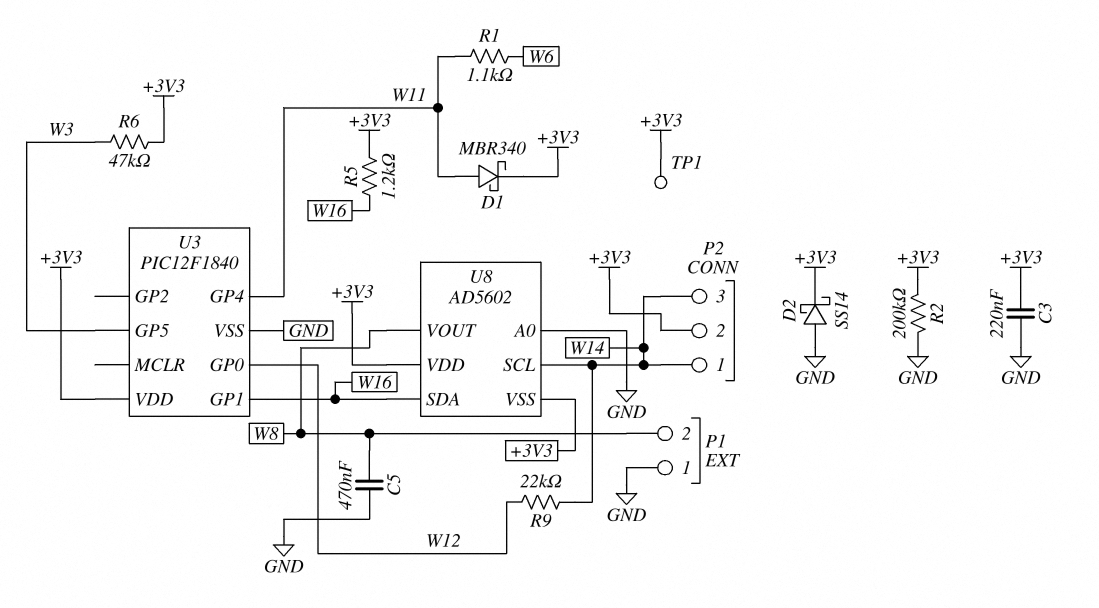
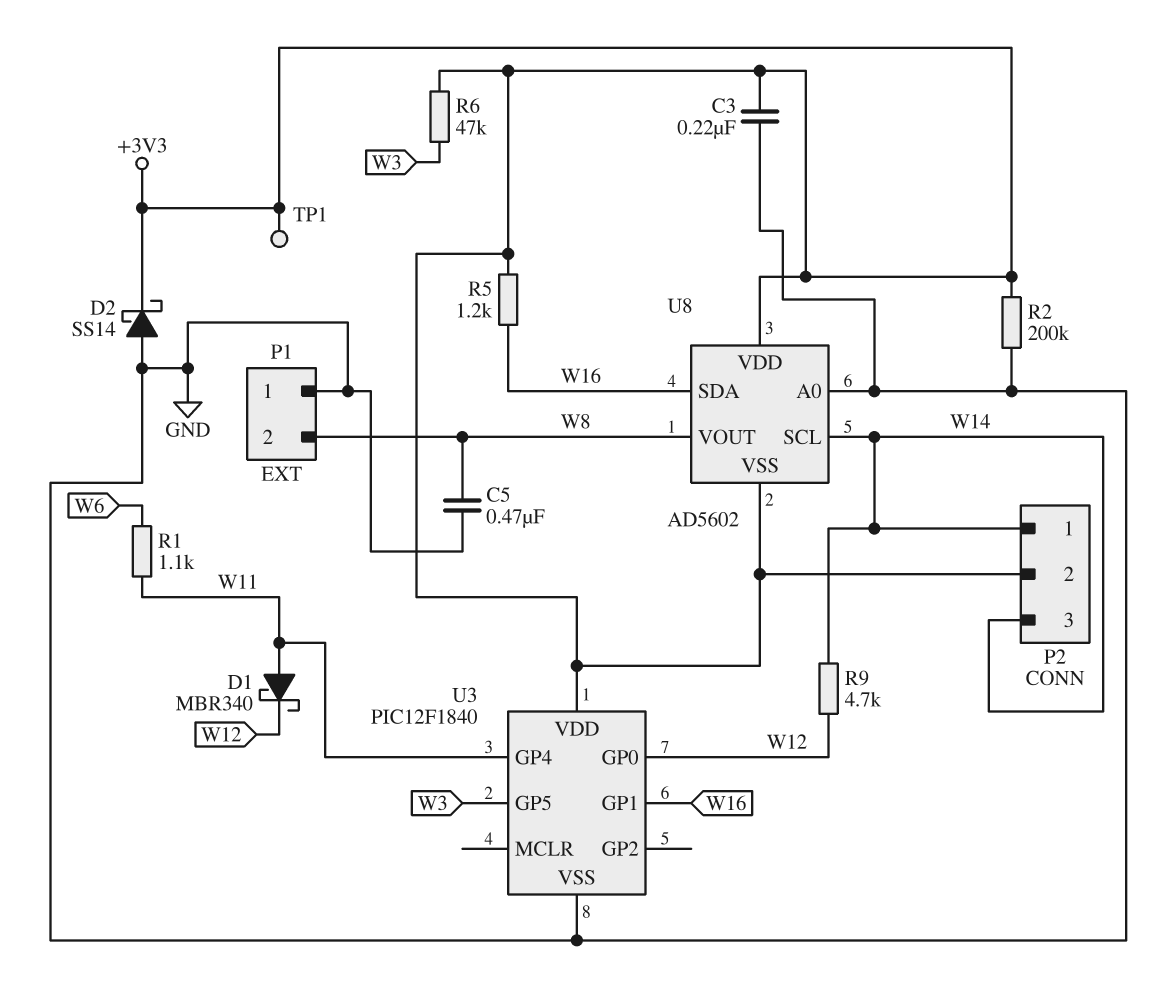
D1: schottky MBR340 (A W11, K +3V3) -> schottky MBR340 (A W11, K W12)
R9: 22k (W12, W14) -> 4.7k (W12, W14)

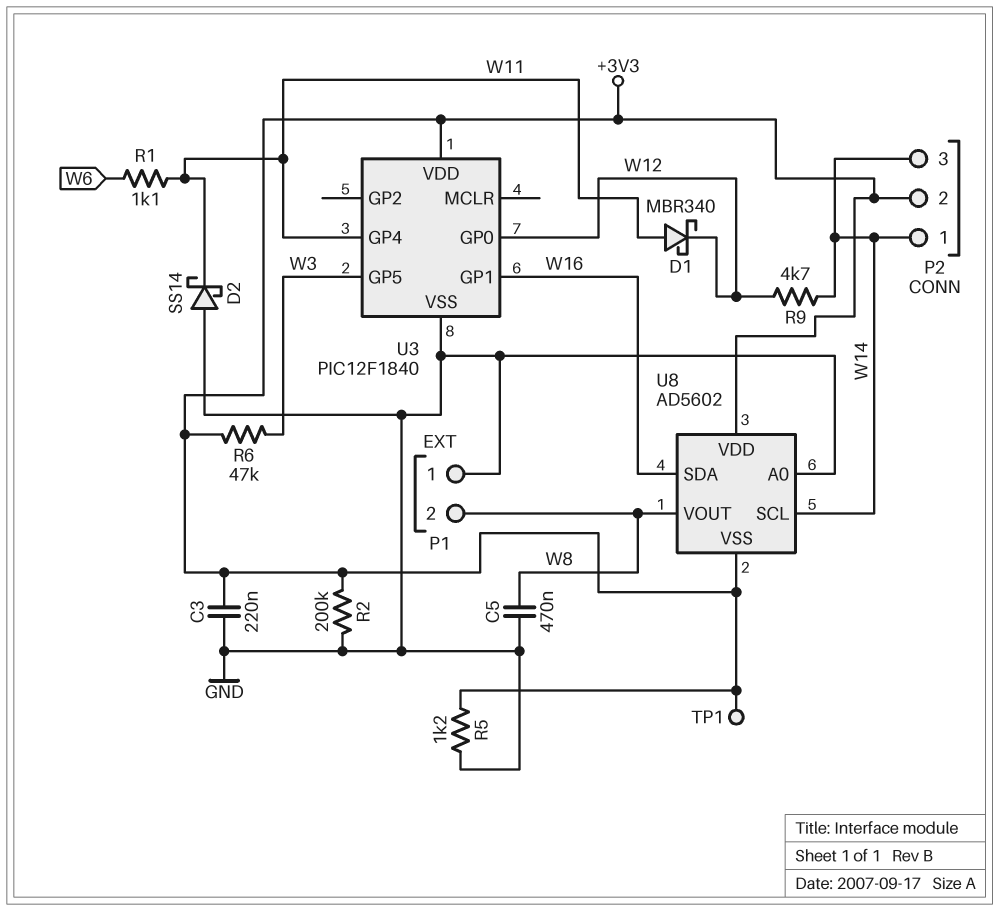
D2: schottky SS14 (A GND, K +3V3) -> schottky SS14 (A GND, K W11)
R5: 1.2k (+3V3, W16) -> 1.2k (+3V3, GND)

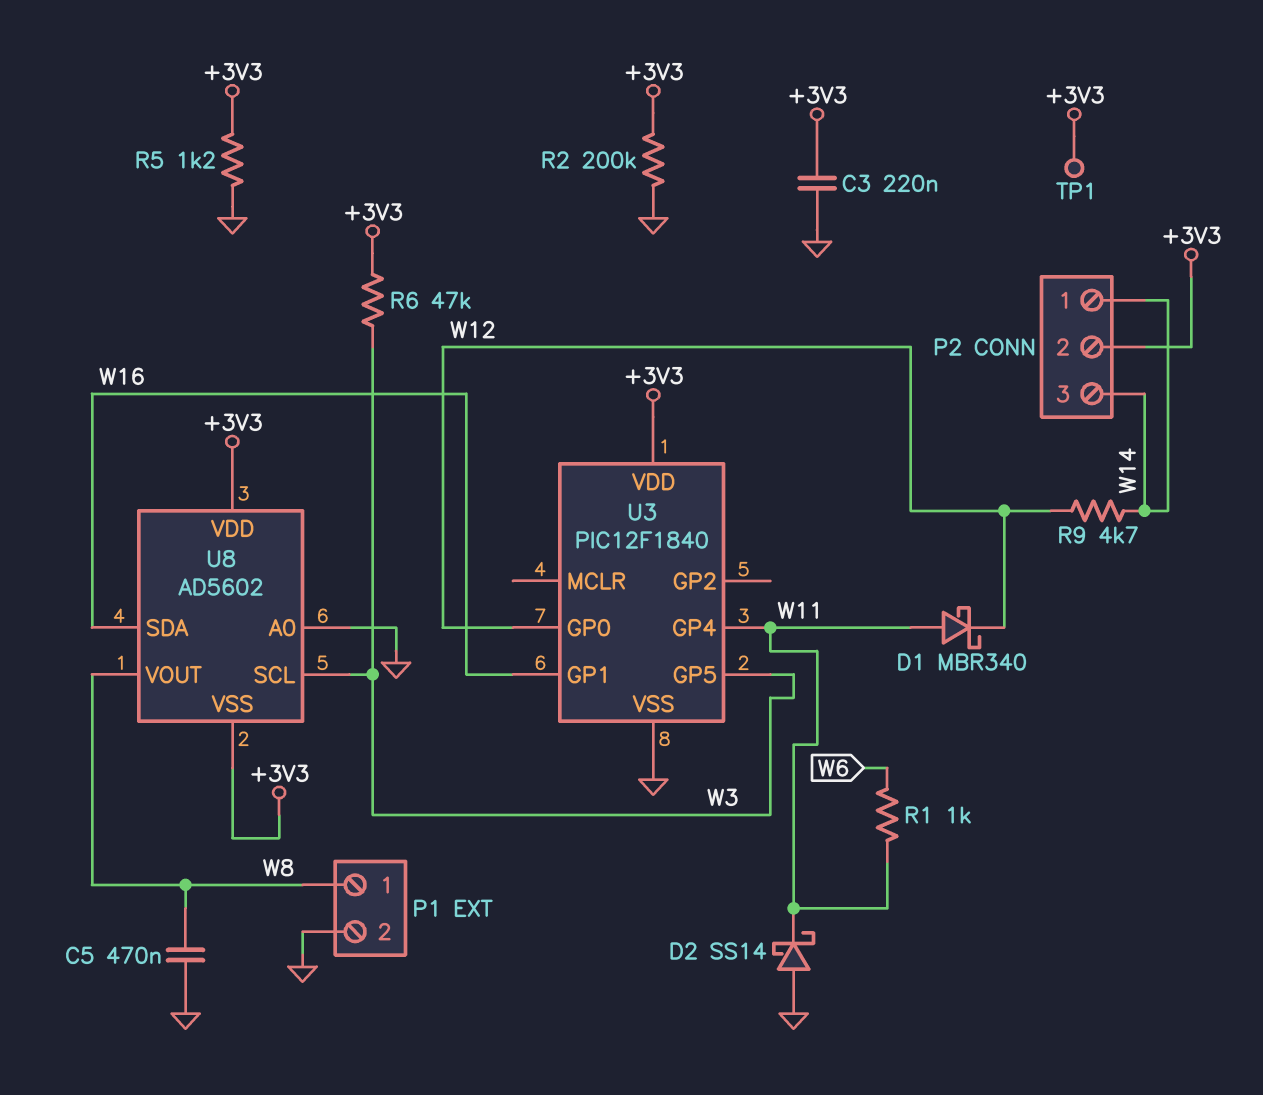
P1 pin 1: GND -> W8
P1 pin 2: W8 -> GND
R1: 1.1k (W6, W11) -> 1k (W6, W11)
U8 pin SCL: W14 -> W3

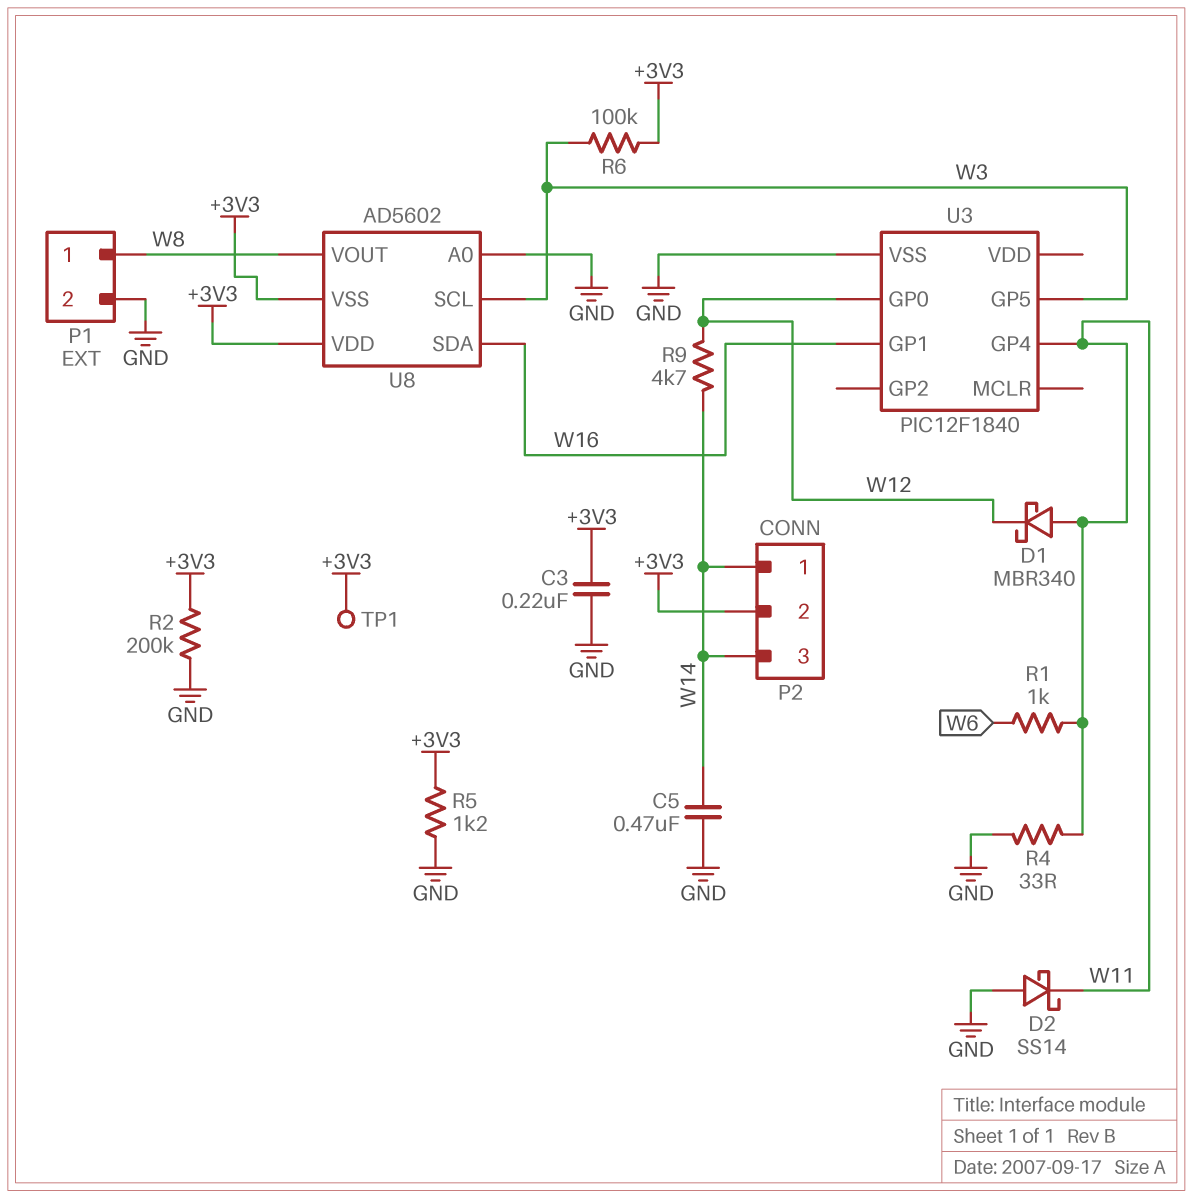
C5: 470nF (GND, W8) -> 470nF (GND, W14)
R4: none -> 33 (GND, W11)
R6: 47k (+3V3, W3) -> 100k (+3V3, W3)
U3 pin VDD: +3V3 -> none

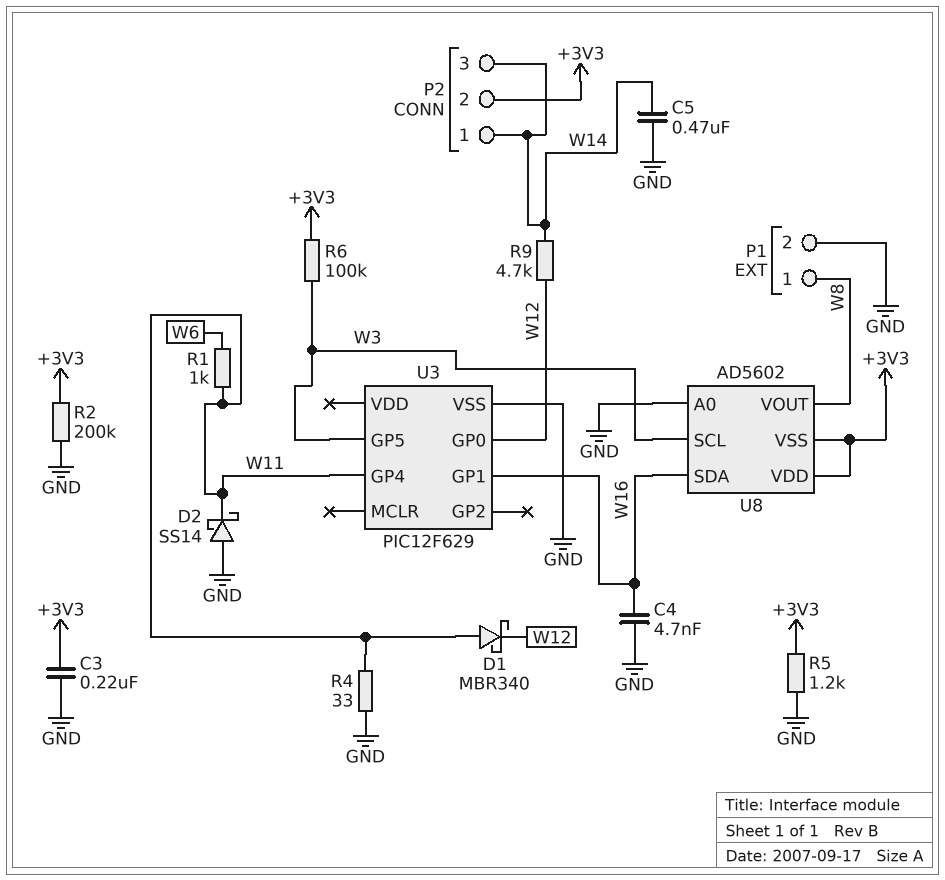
C4: none -> 4.7nF (GND, W16)
TP1: test point (+3V3) -> none
U3: PIC12F1840 -> PIC12F629

